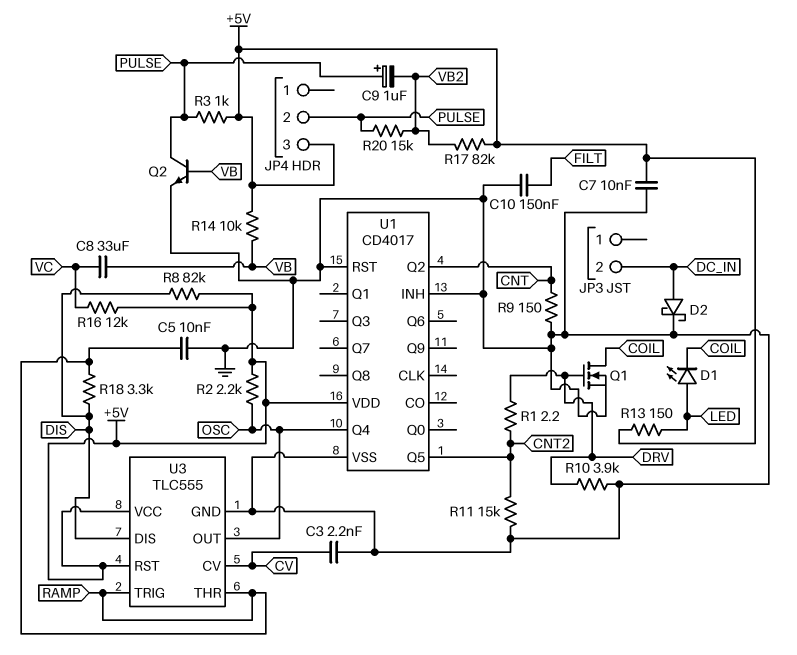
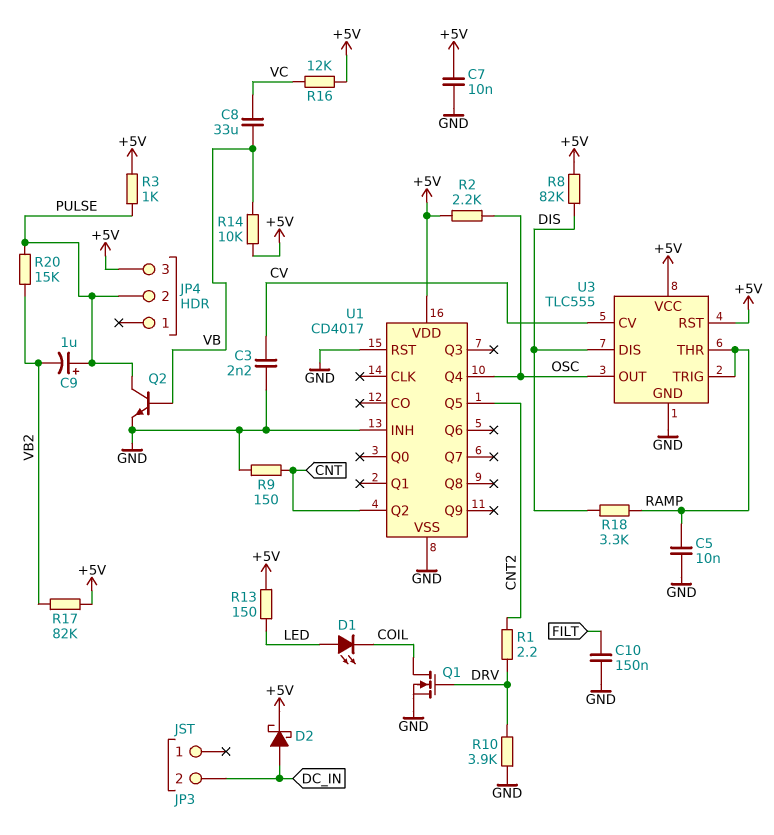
D2: schottky (A DC_IN, K GND) -> schottky (A DC_IN, K +5V)
R11: 15k (CNT2, GND) -> none

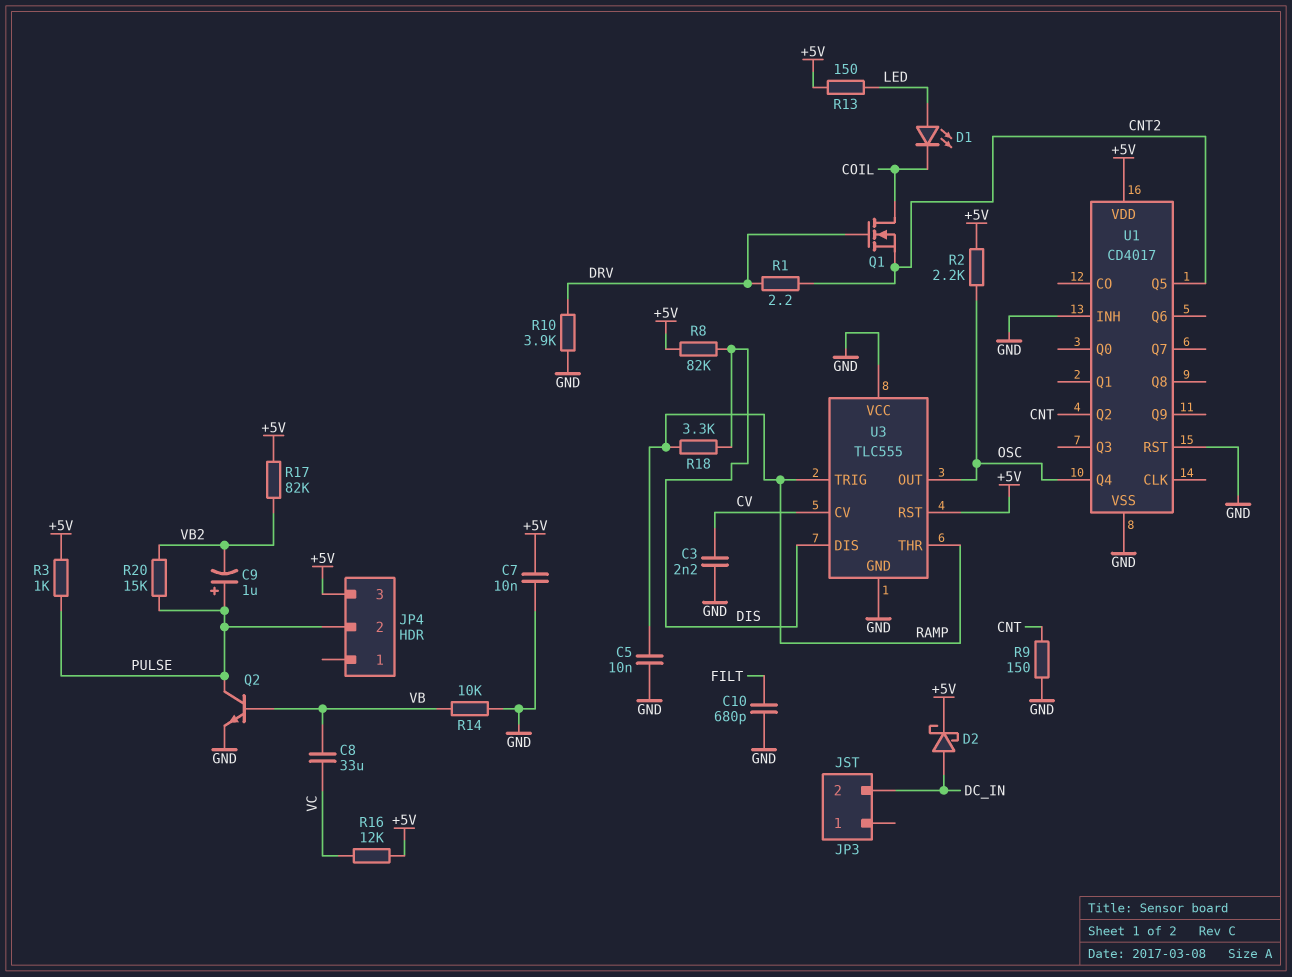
C10: 150nF (FILT, GND) -> 680pF (FILT, GND)
Q1: NMOS (G DRV, D COIL, S GND) -> NMOS (G DRV, D COIL, S CNT2)
R14: 10k (+5V, VB) -> 10k (GND, VB)
U3 pin VCC: +5V -> GND

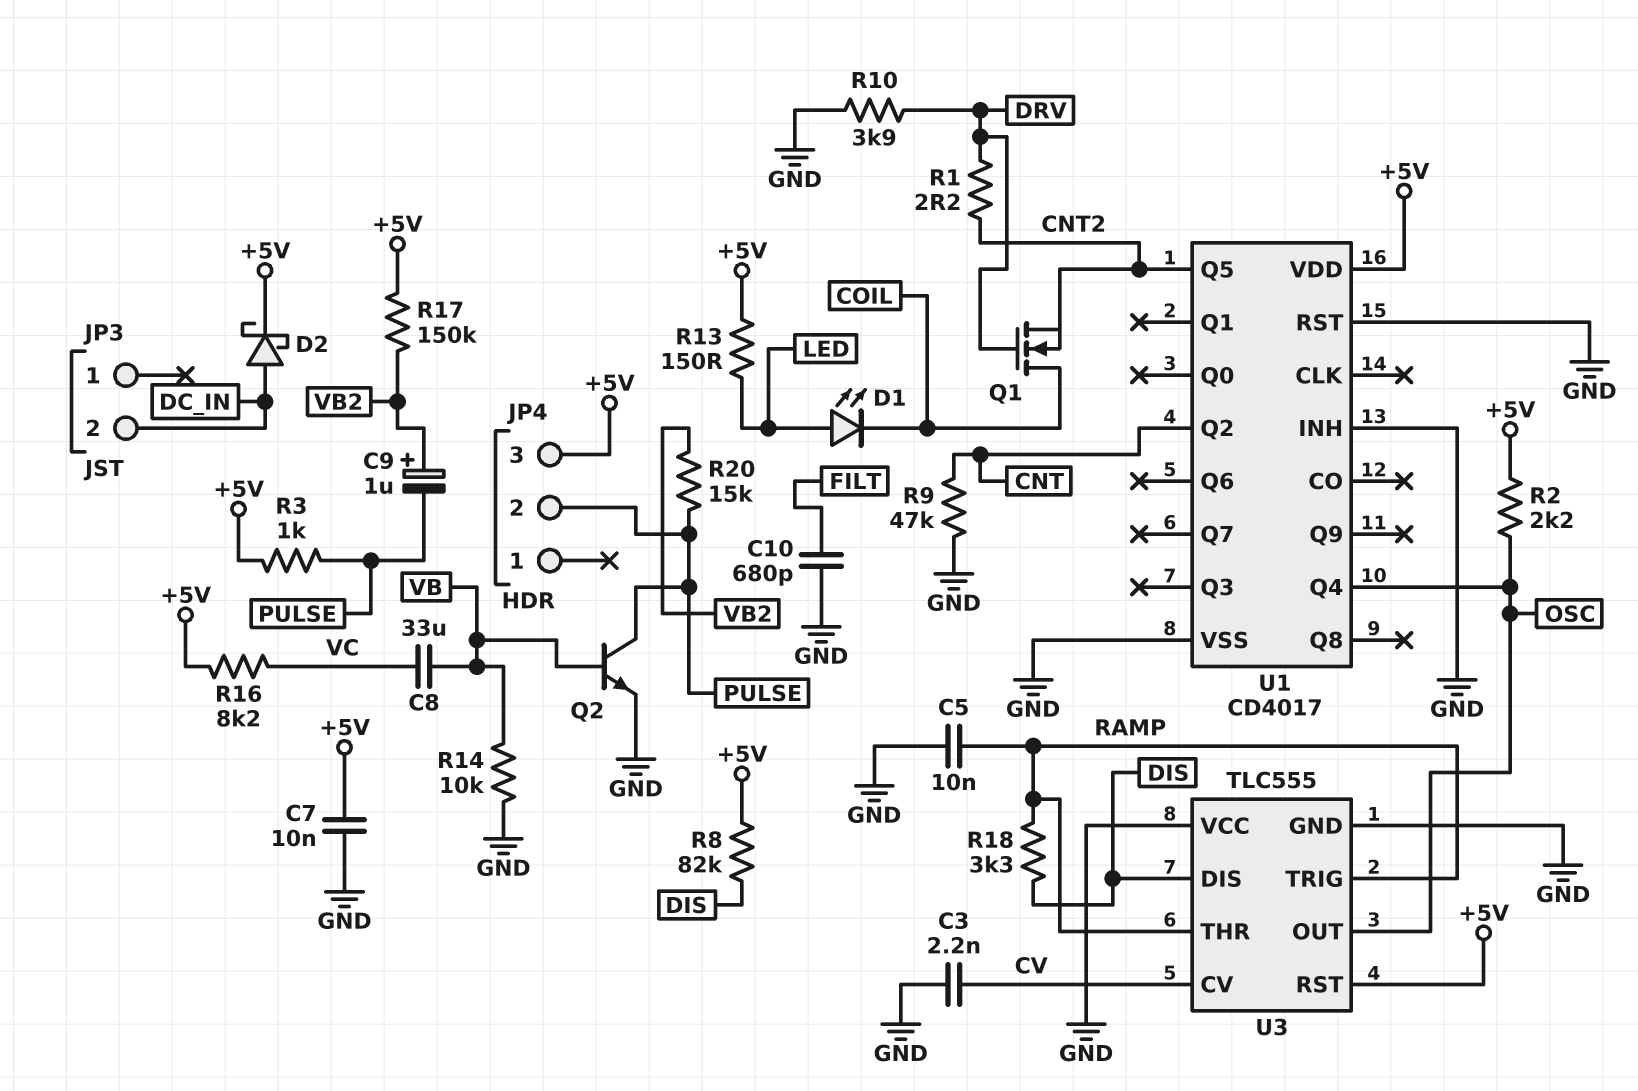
C9: 1uF (plus PULSE, minus VB2) -> 1uF (plus VB2, minus PULSE)
R9: 150 (CNT, GND) -> 47k (CNT, GND)
R16: 12k (+5V, VC) -> 8.2k (+5V, VC)
R17: 82k (+5V, VB2) -> 150k (+5V, VB2)

